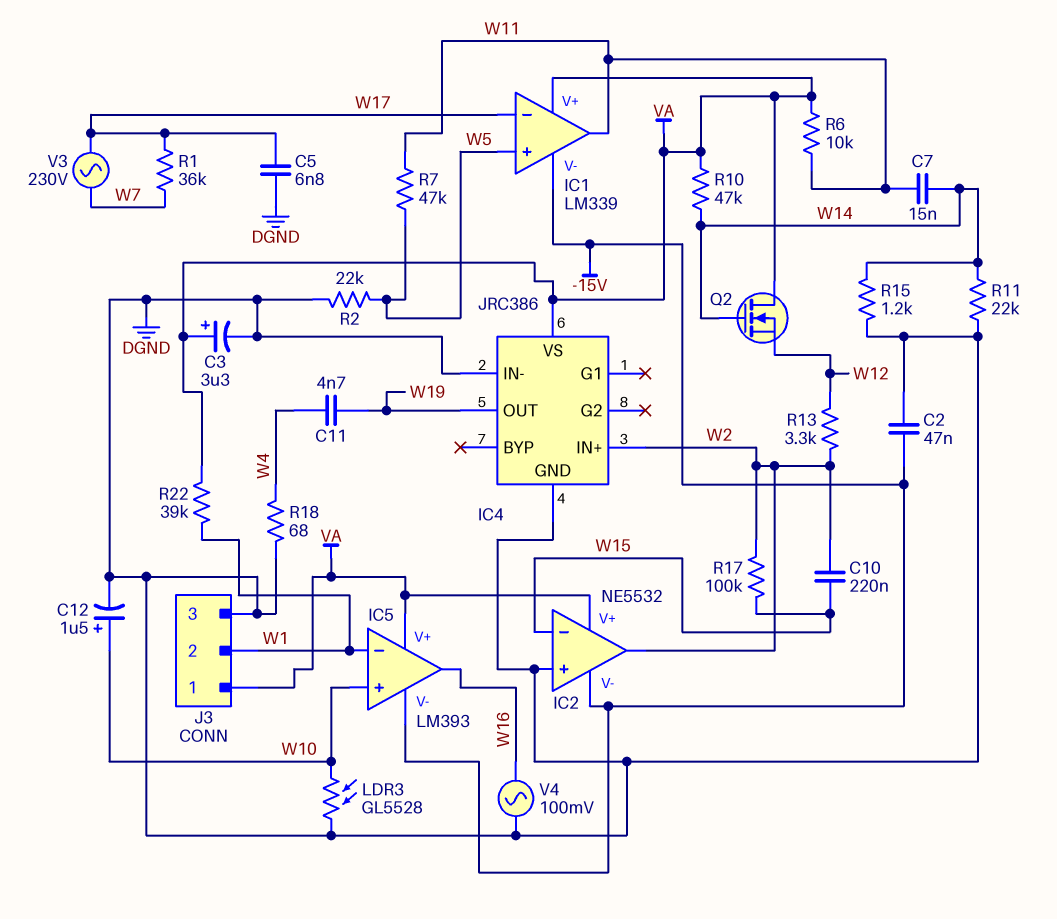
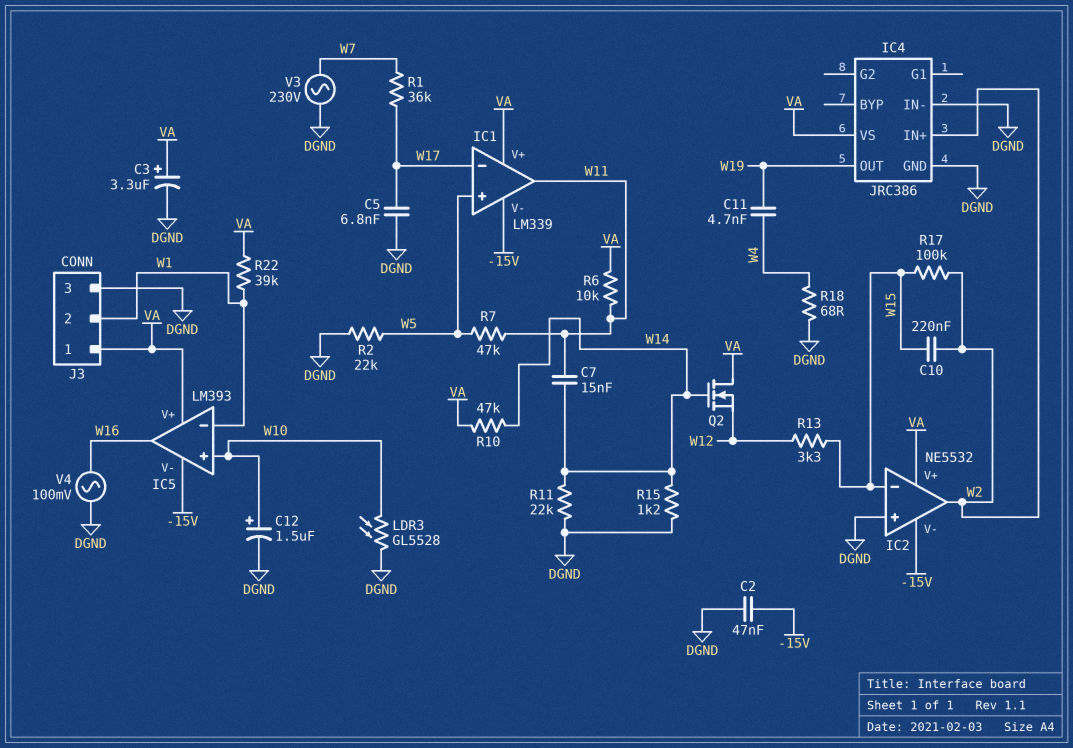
R13: 3.3k (W2, W12) -> 3.3k (W12, W15)
V3: AC 230V (W7, W17) -> AC 230V (DGND, W7)

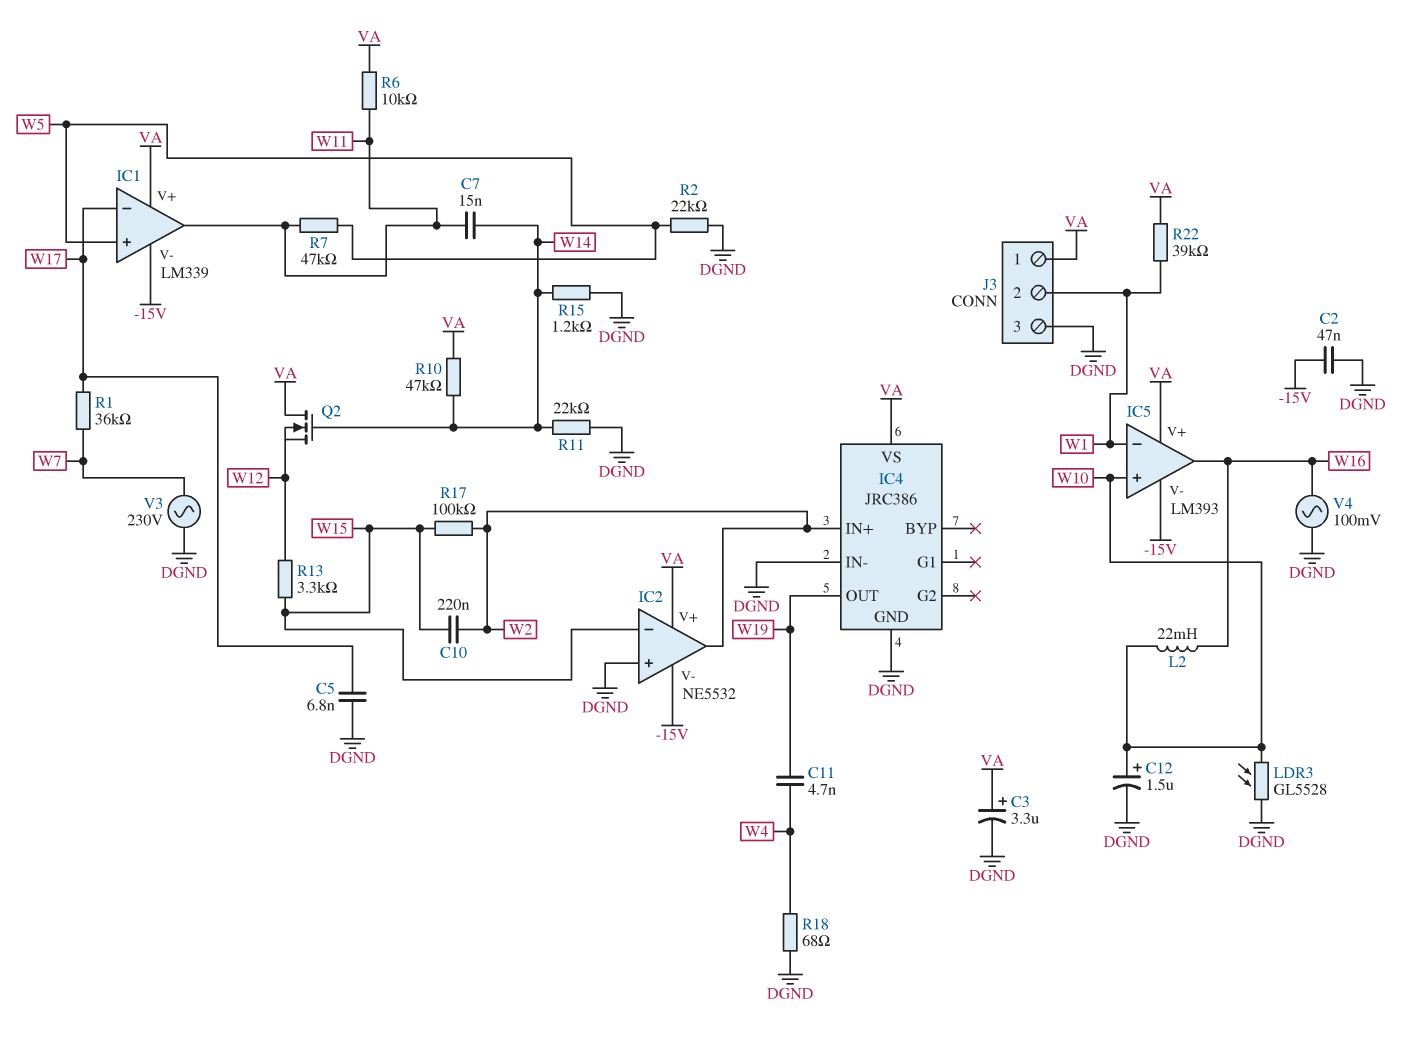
L2: none -> 22mH (W10, W16)

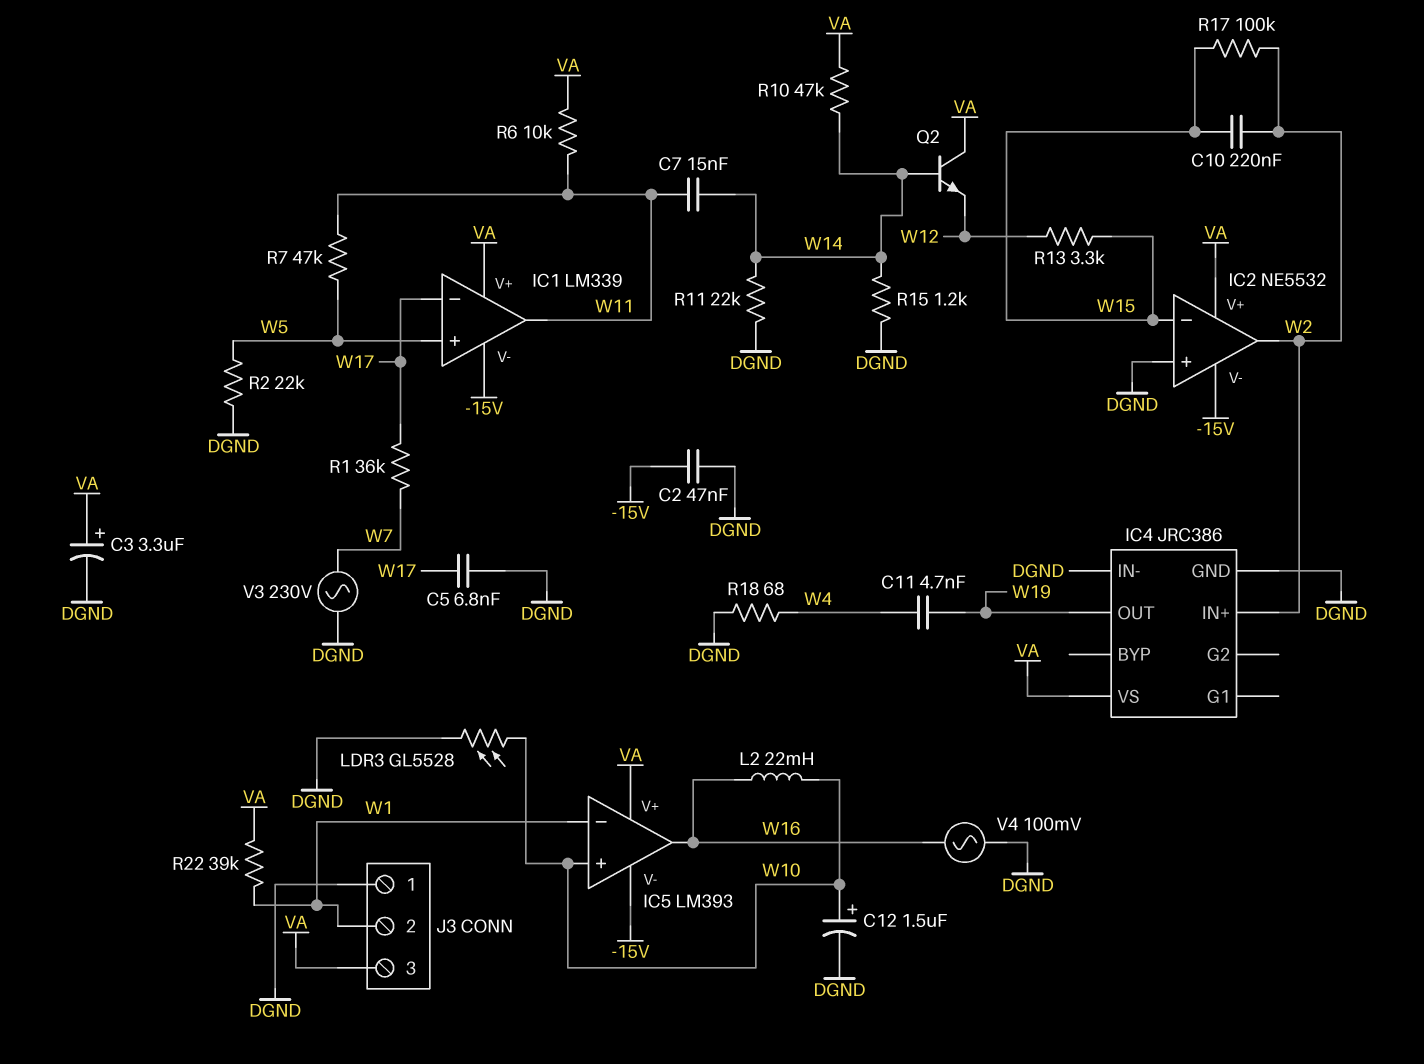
J3 pin 1: VA -> DGND
J3 pin 3: DGND -> VA
Q2: NMOS (G W14, D VA, S W12) -> NPN (B W14, C VA, E W12)

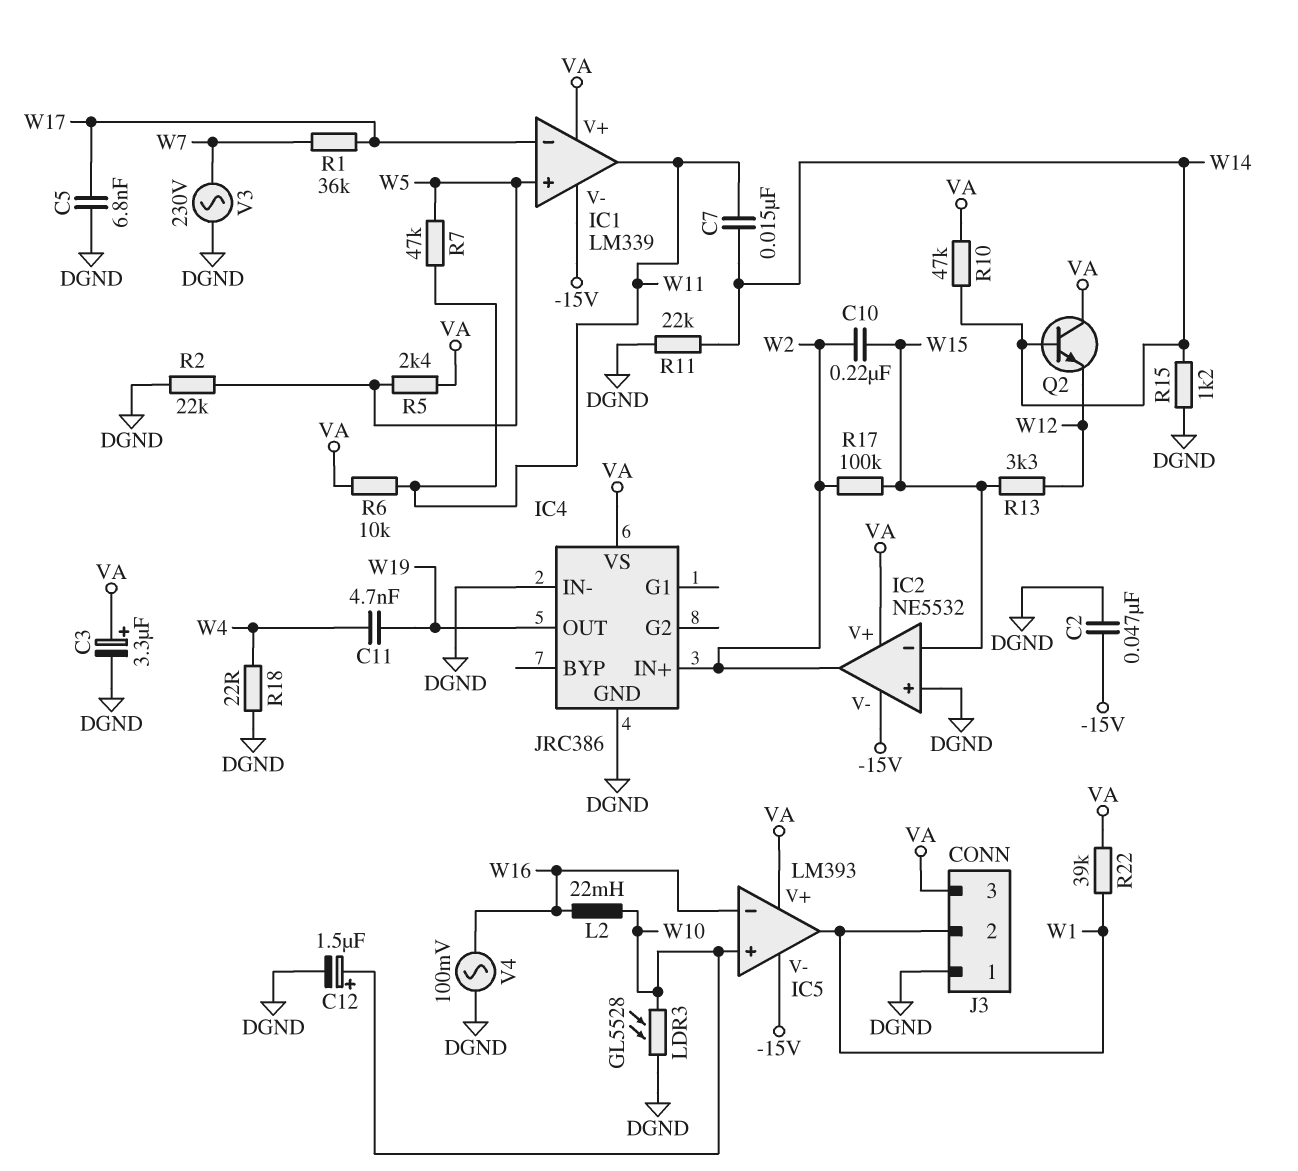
IC5 pin in-: W1 -> W16
IC5 pin out: W16 -> W1
R5: none -> 2.4k (VA, W5)
R18: 68 (DGND, W4) -> 22 (DGND, W4)

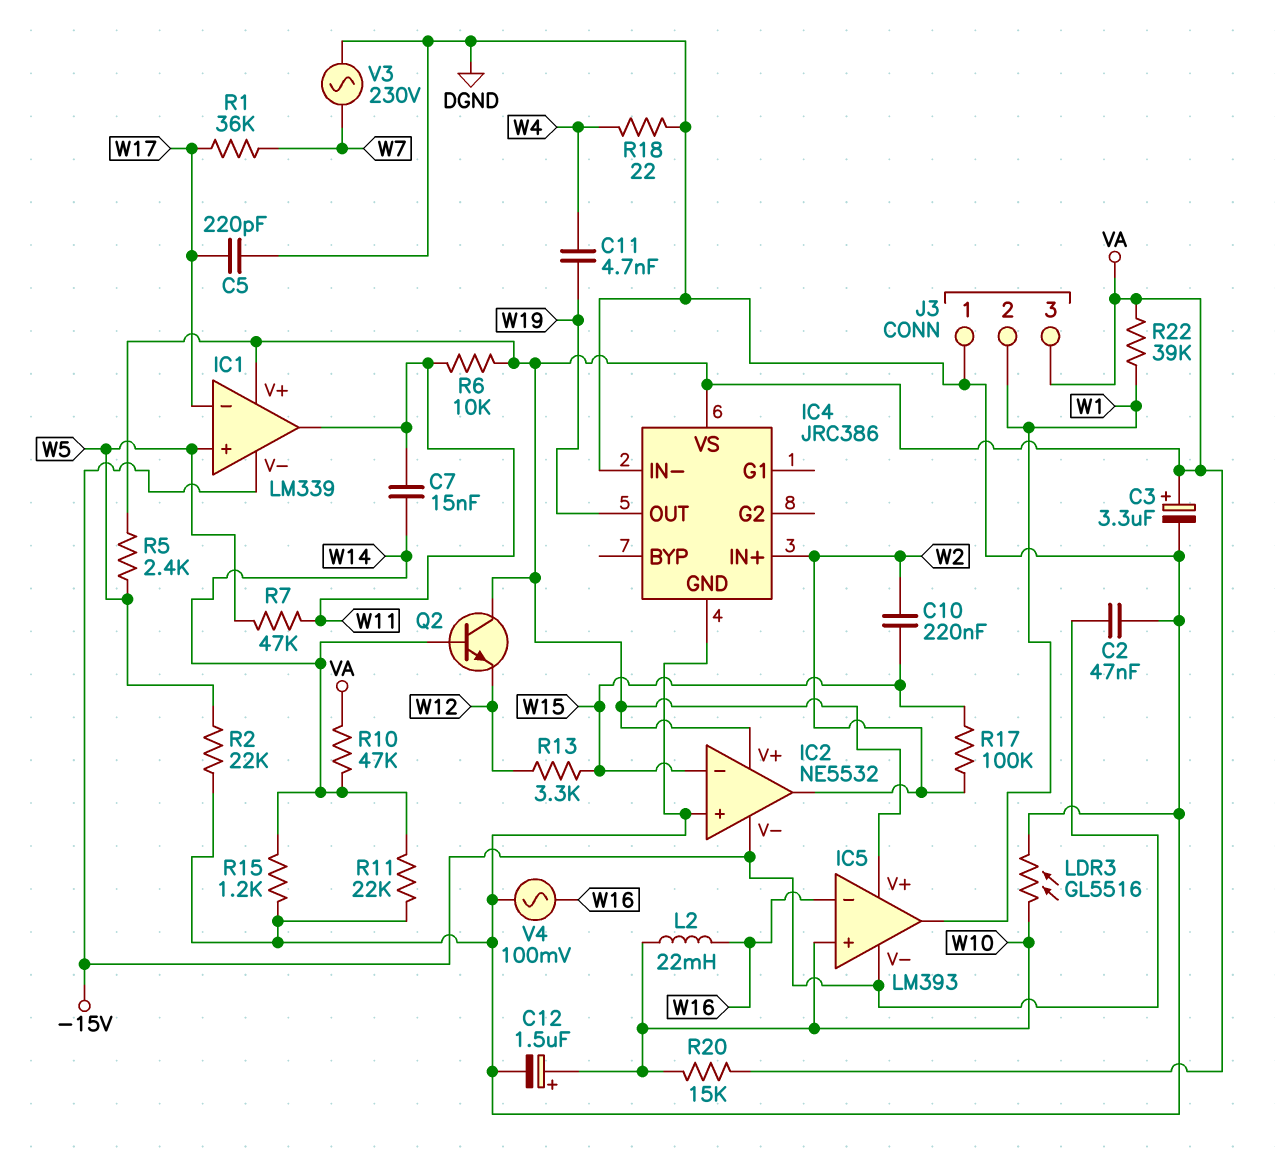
C5: 6.8nF (DGND, W17) -> 220pF (DGND, W17)
LDR3: GL5528 (DGND, W10) -> GL5516 (DGND, W10)
R20: none -> 15k (VA, W10)

